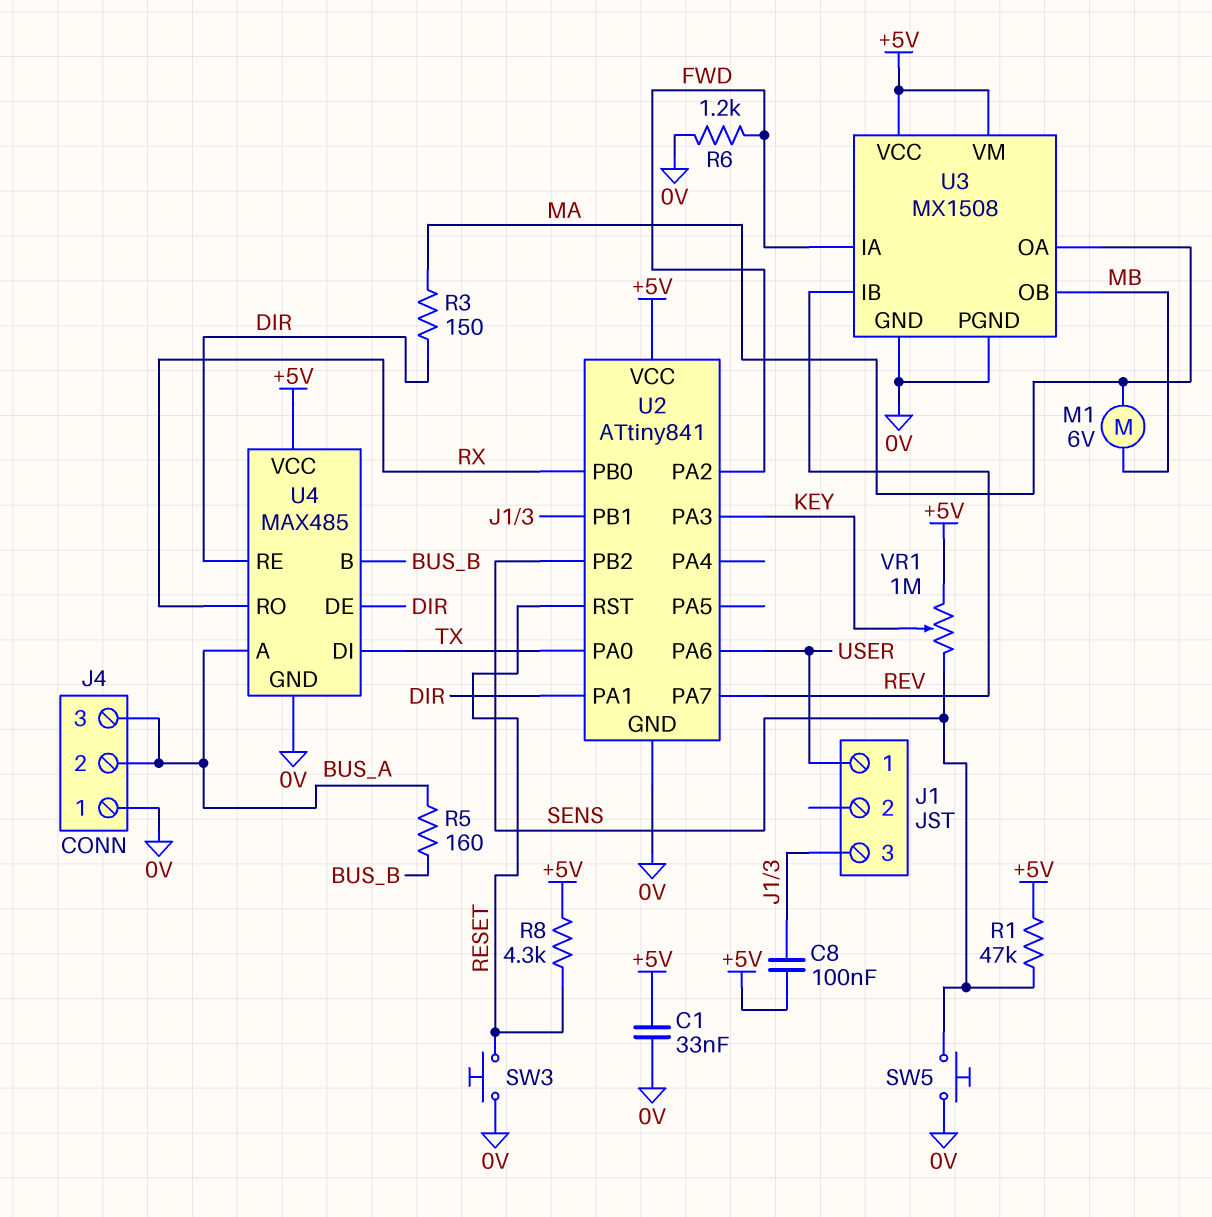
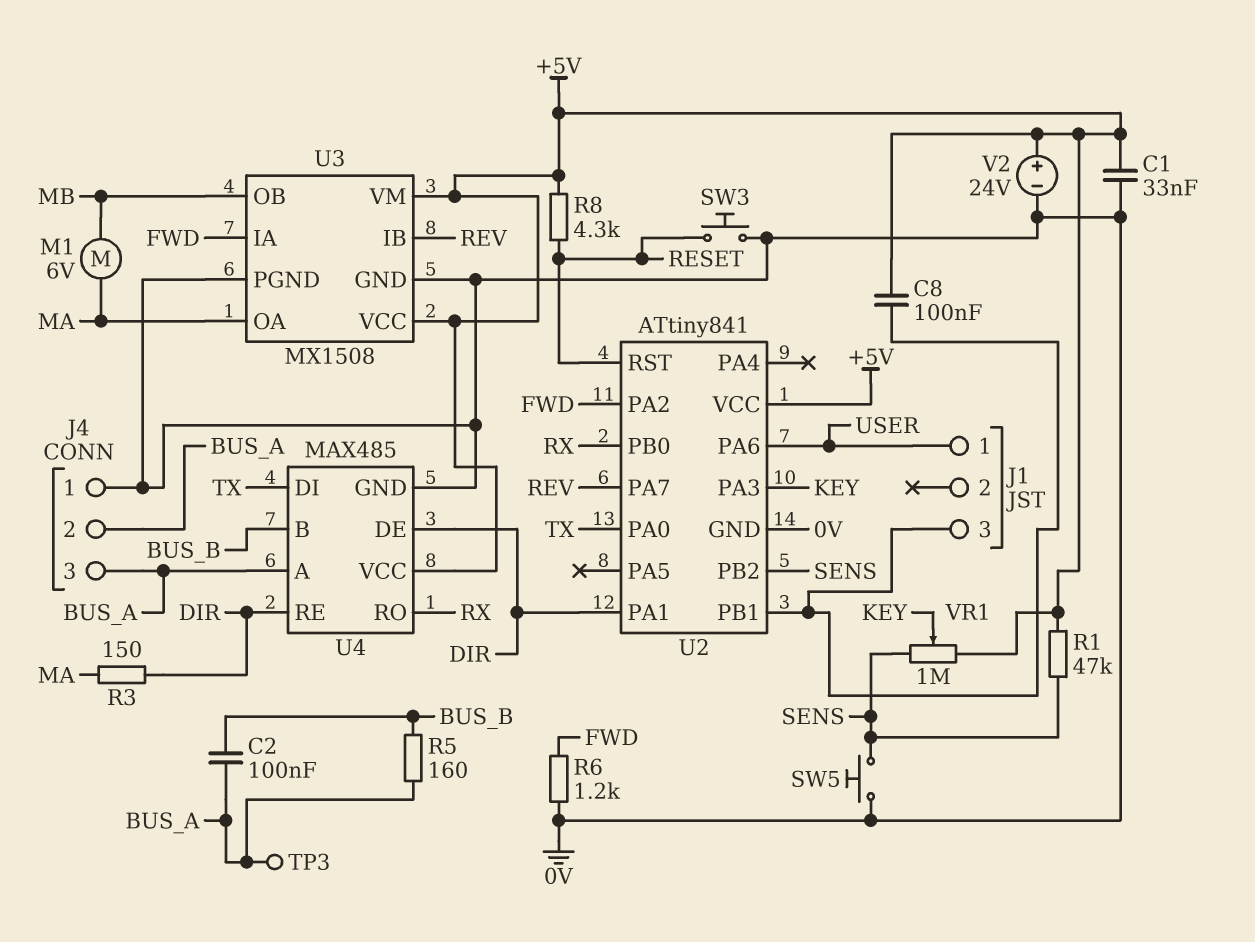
C2: none -> 100nF (BUS_A, BUS_B)
TP3: none -> test point (BUS_A)
V2: none -> 24V (plus +5V, minus 0V)

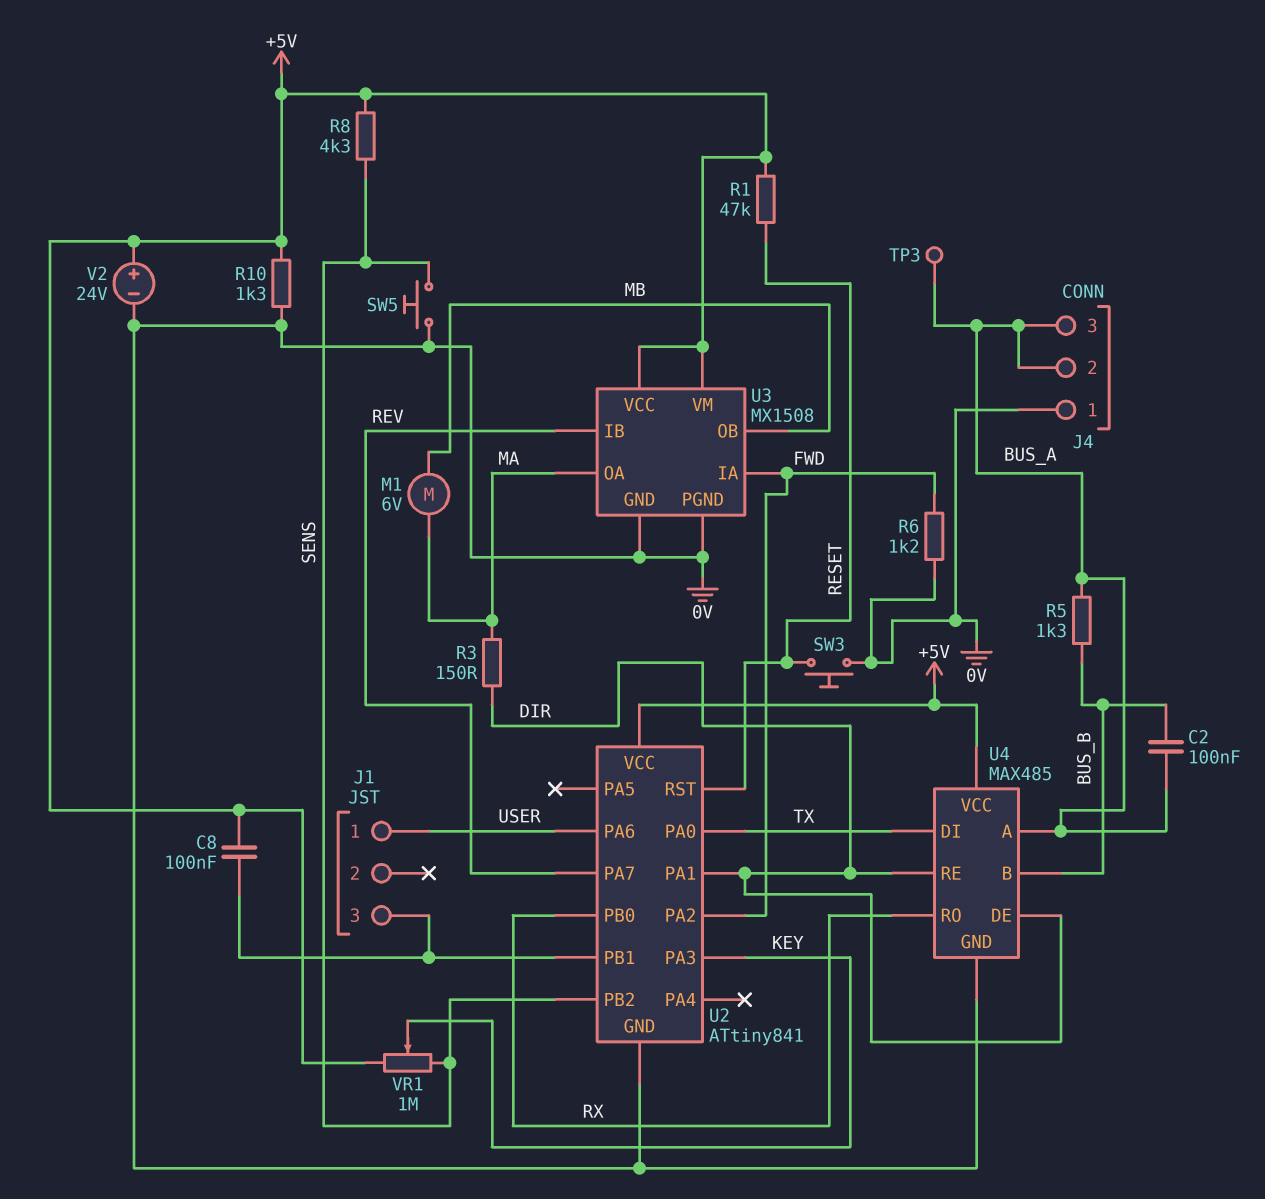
C1: 33nF (+5V, 0V) -> none
R1: 47k (+5V, SENS) -> 47k (+5V, RESET)
R5: 160 (BUS_A, BUS_B) -> 1.3k (BUS_A, BUS_B)
R8: 4.3k (+5V, RESET) -> 4.3k (+5V, SENS)
R10: none -> 1.3k (+5V, 0V)

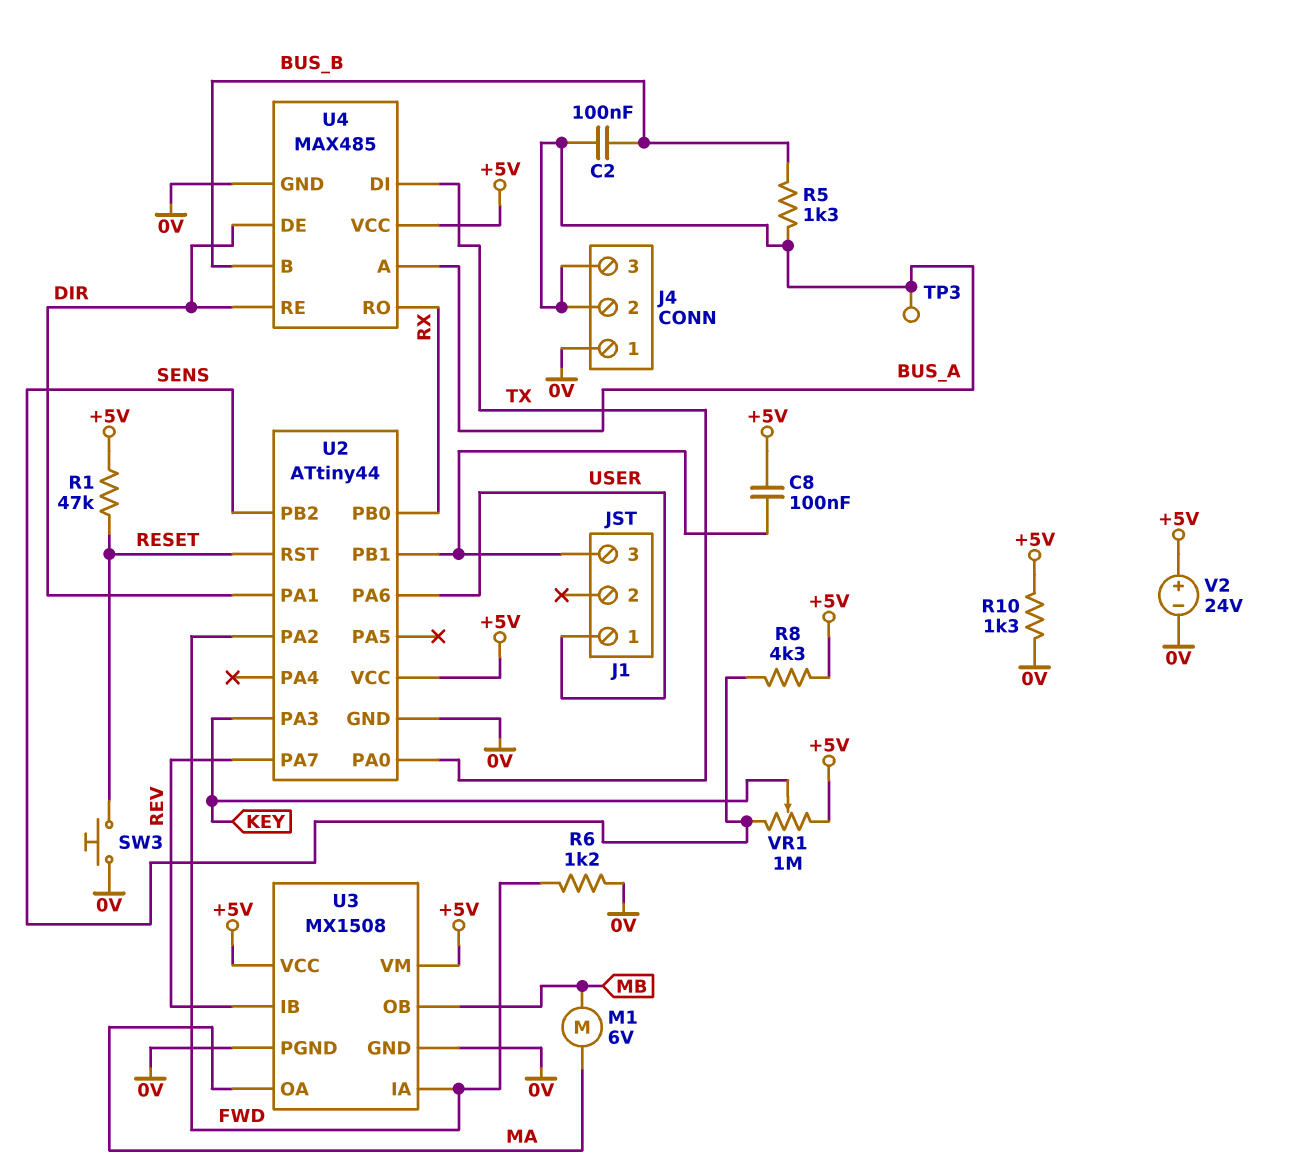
R3: 150 (DIR, MA) -> none
SW5: button (0V, SENS) -> none
U2: ATtiny841 -> ATtiny44

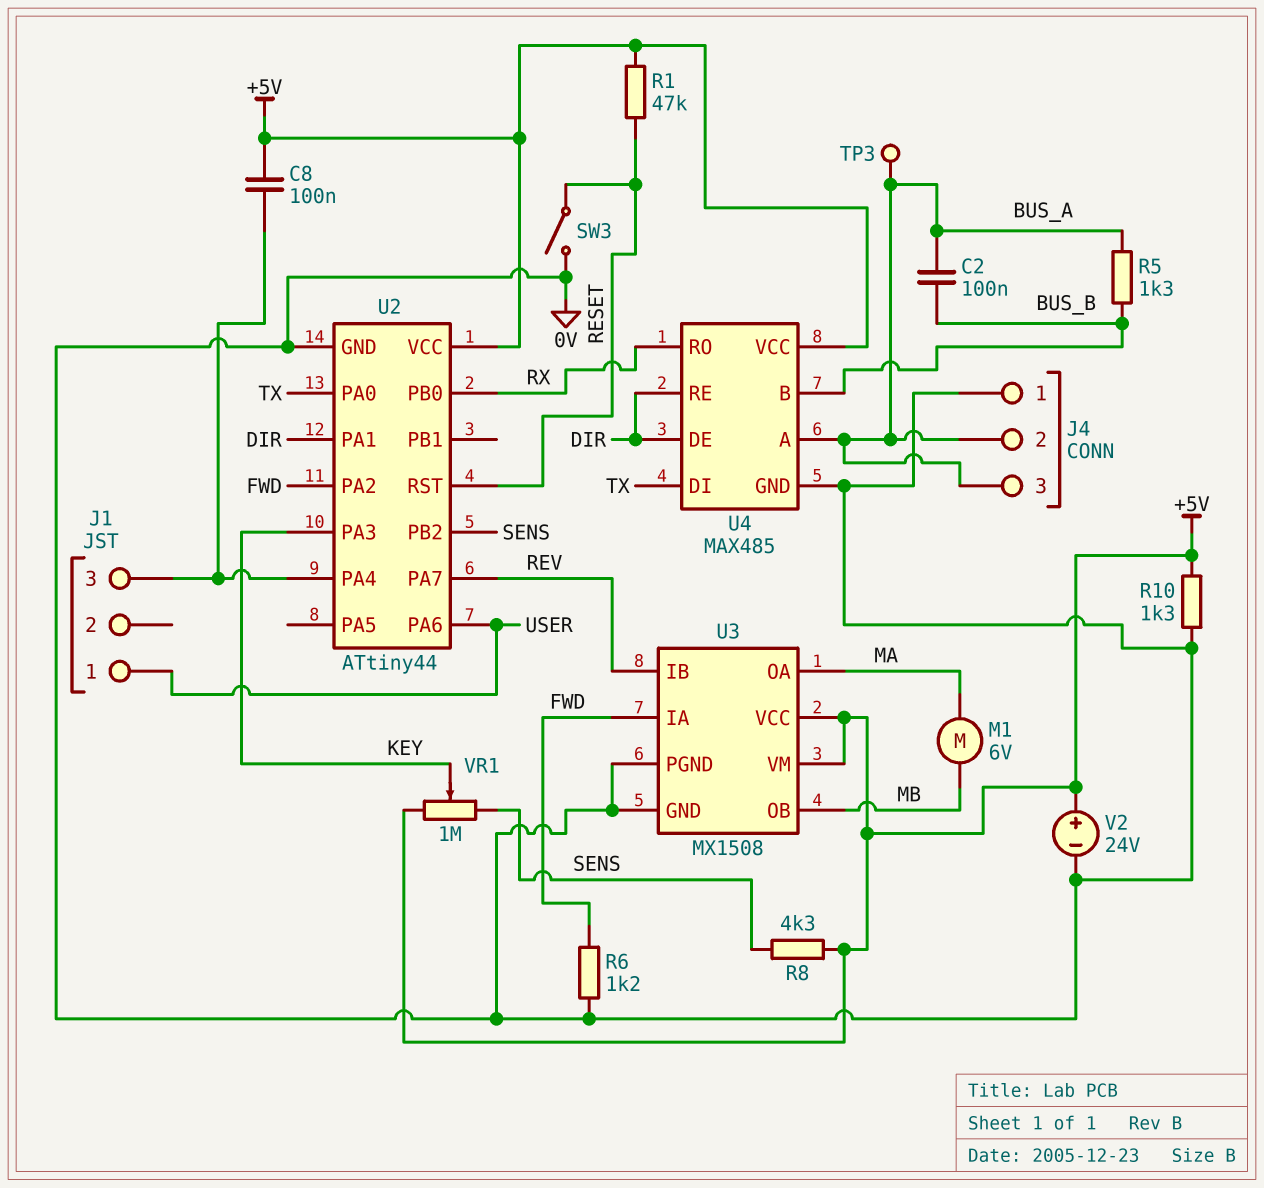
SW3: button (0V, RESET) -> switch (0V, RESET)
U2 pin PA4: none -> J1/3
U2 pin PB1: J1/3 -> none

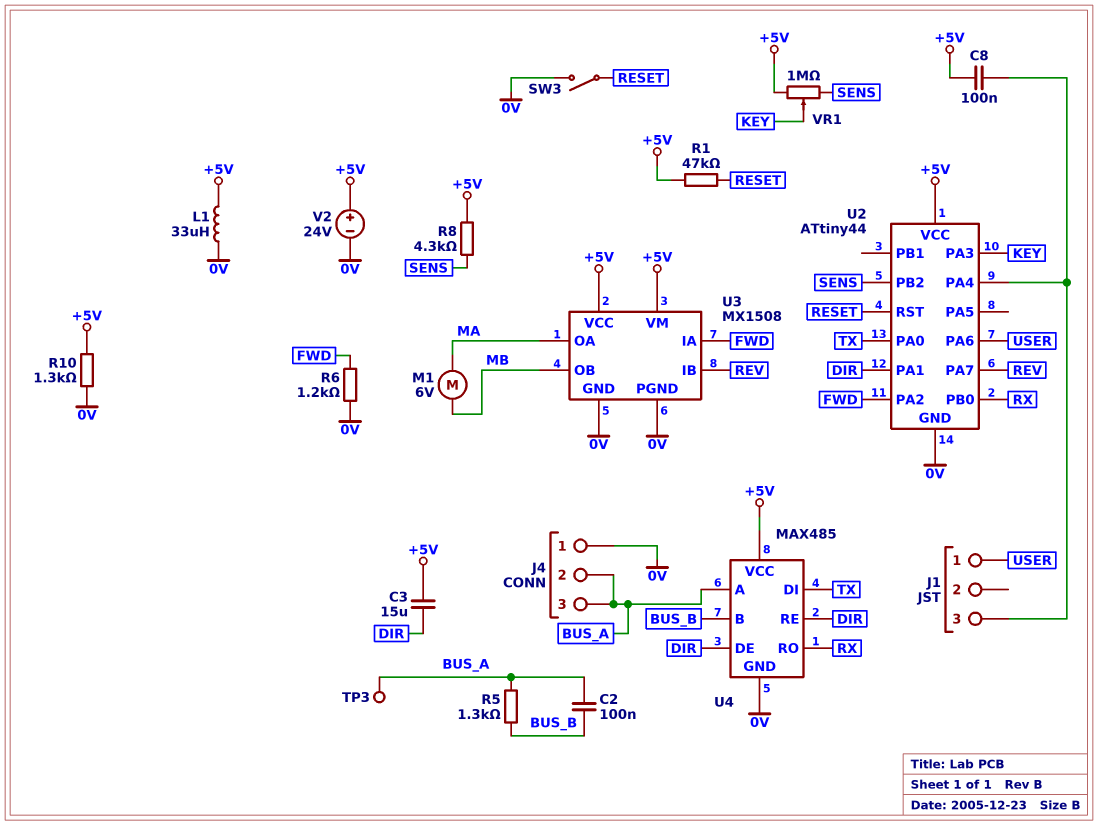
C3: none -> 15uF (+5V, DIR)
L1: none -> 33uH (+5V, 0V)

